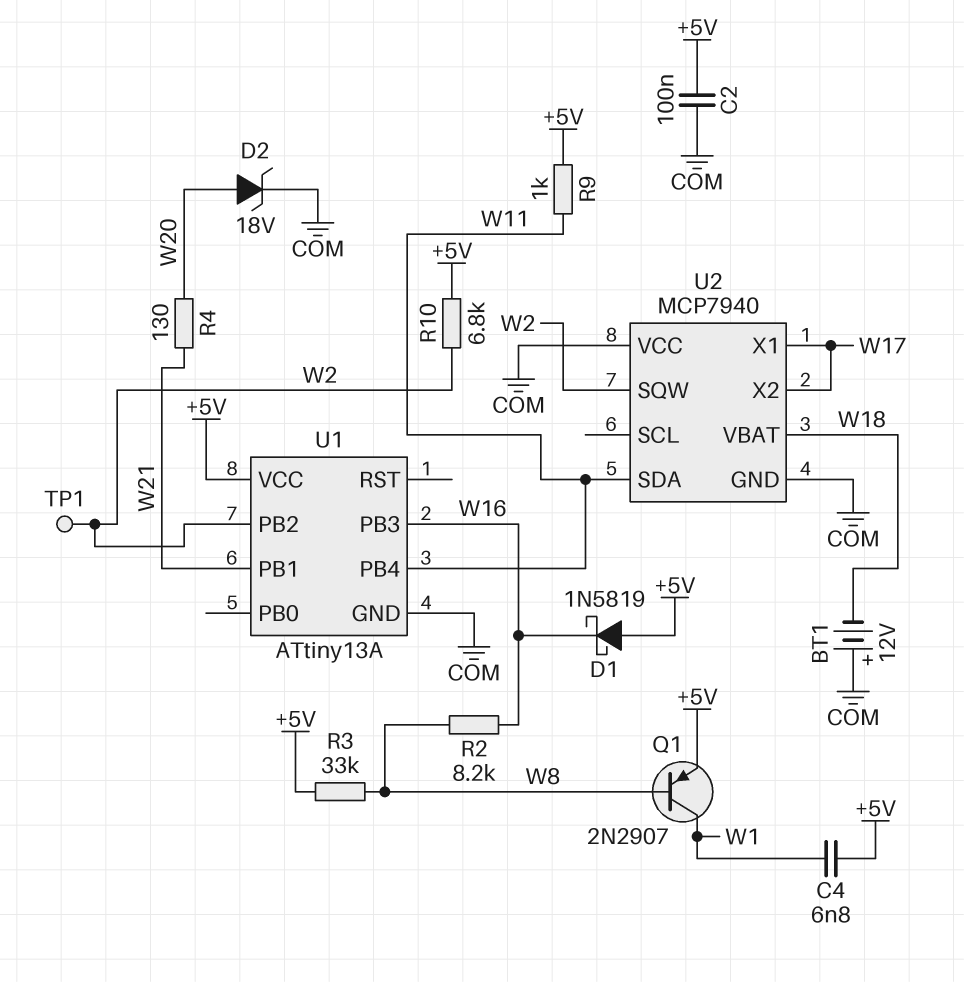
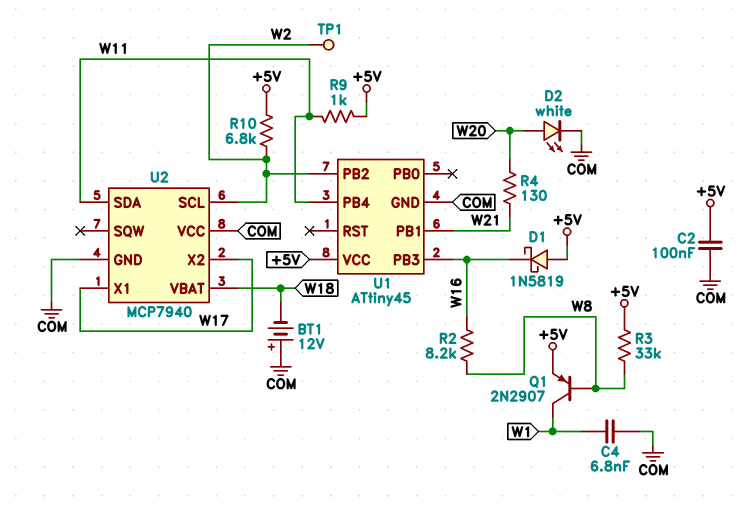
C4: 6.8nF (+5V, W1) -> 6.8nF (COM, W1)
D2: zener 18V (A W20, K COM) -> LED white (A W20, K COM)
U1: ATtiny13A -> ATtiny45
U2 pin SCL: none -> W2
U2 pin SQW: W2 -> none

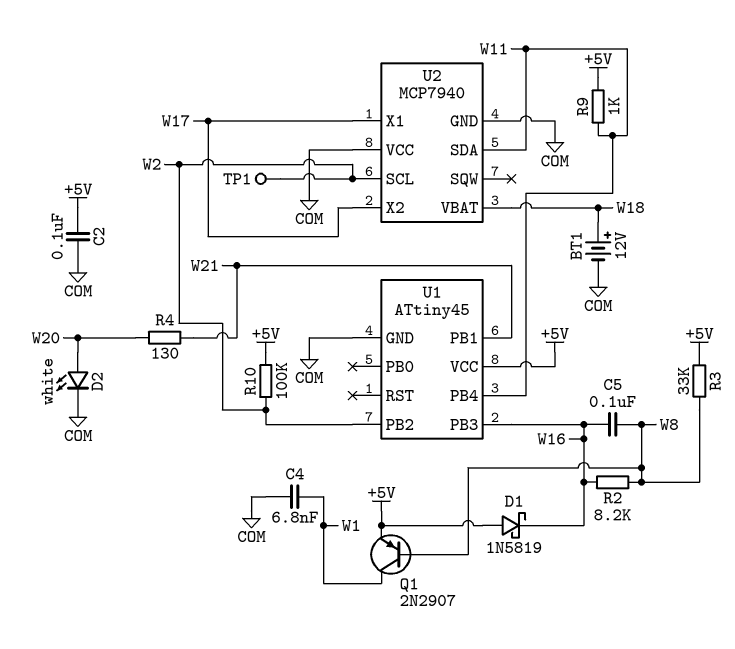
BT1: 12V (plus COM, minus W18) -> 12V (plus W18, minus COM)
C5: none -> 100nF (W8, W16)
R10: 6.8k (+5V, W2) -> 100k (+5V, W2)

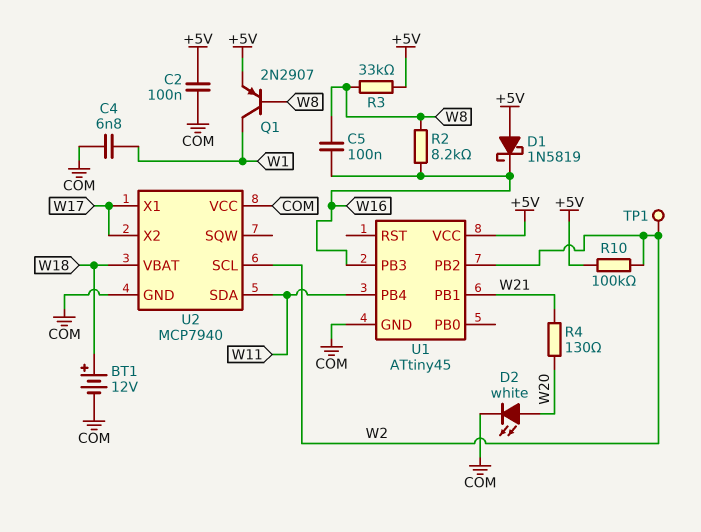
R9: 1k (+5V, W11) -> none

